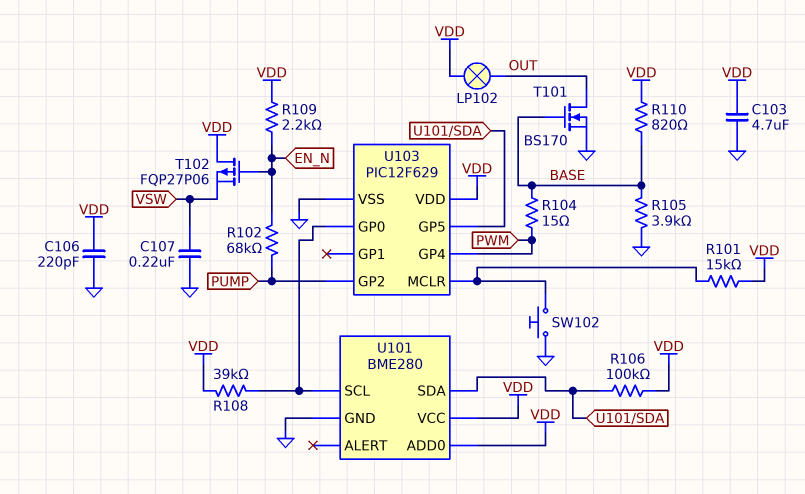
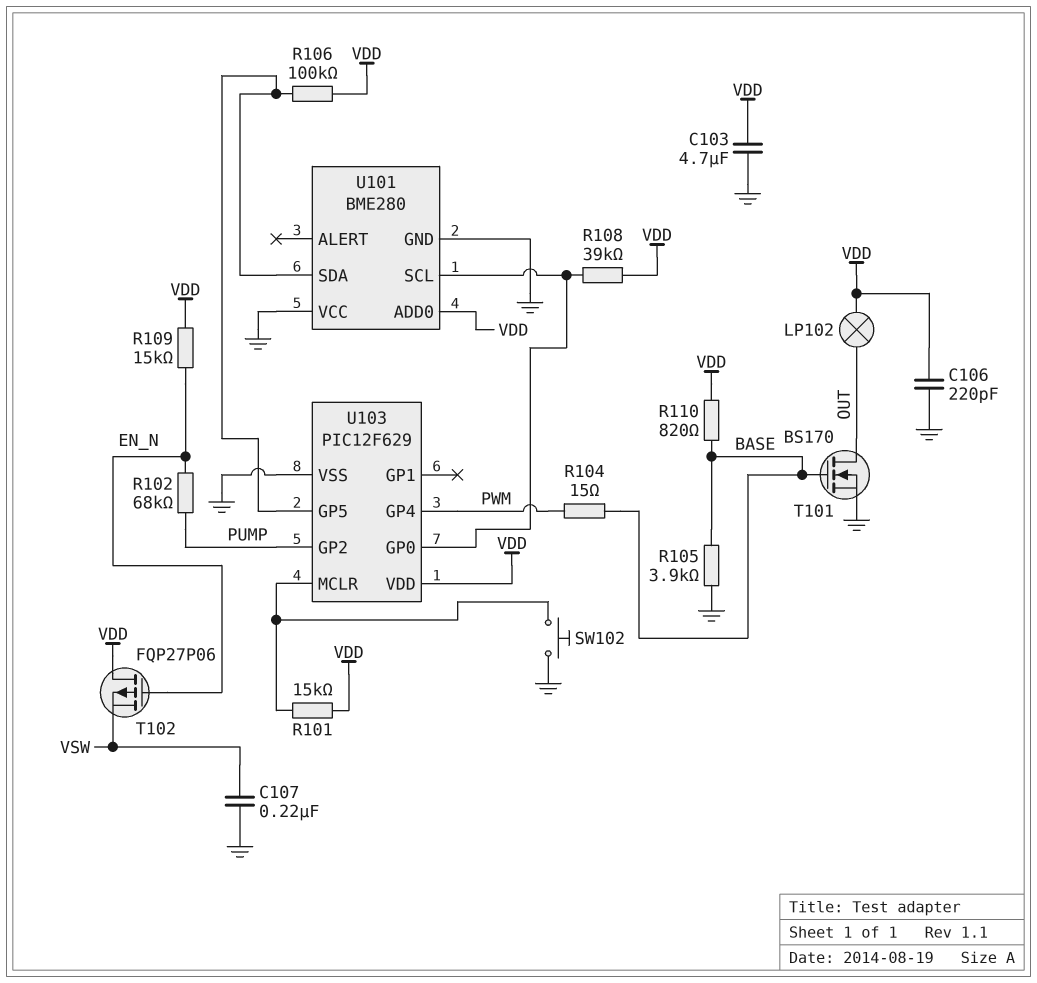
R109: 2.2k (EN_N, VDD) -> 15k (EN_N, VDD)
U101 pin VCC: VDD -> GND

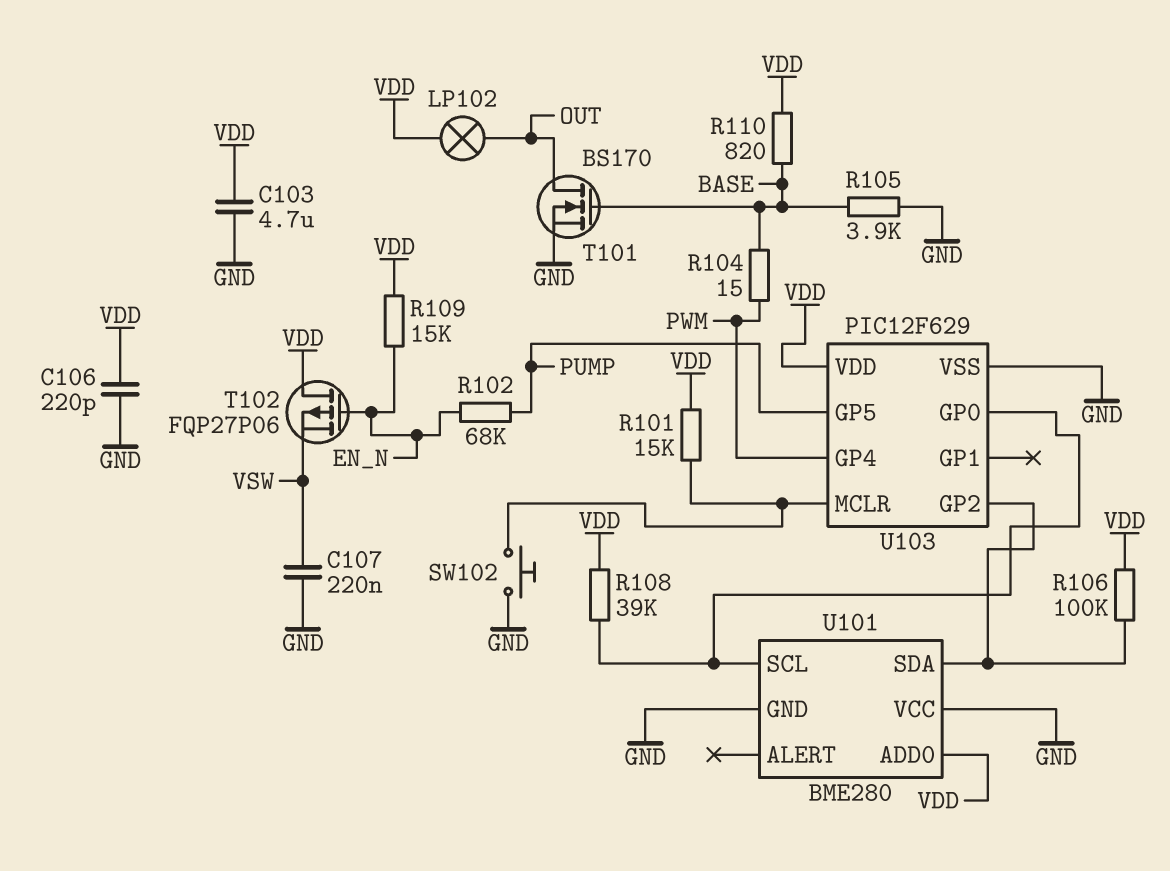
U103 pin GP2: PUMP -> U101/SDA
U103 pin GP5: U101/SDA -> PUMP

